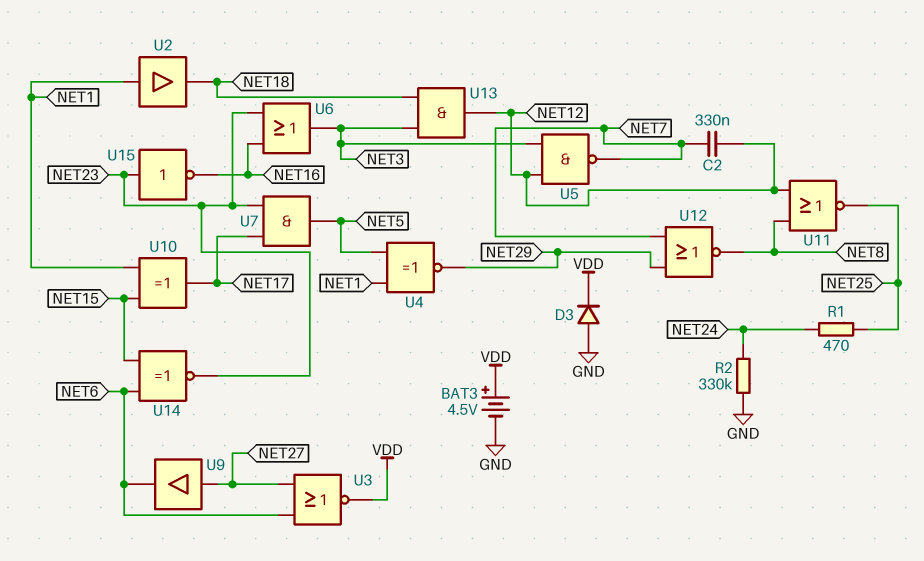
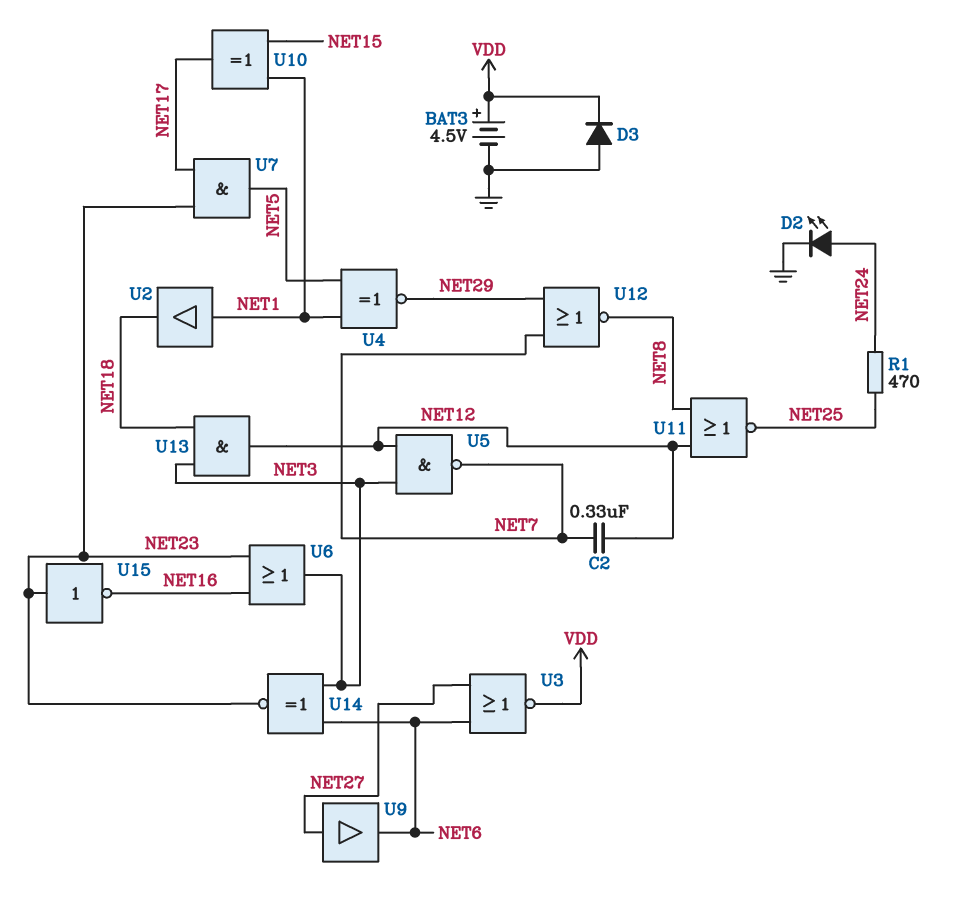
D2: none -> LED (A NET24, K GND)
R2: 330k (GND, NET24) -> none
U14: XNOR (in NET6, in NET15, out NET23) -> XNOR (in NET3, in NET6, out NET23)

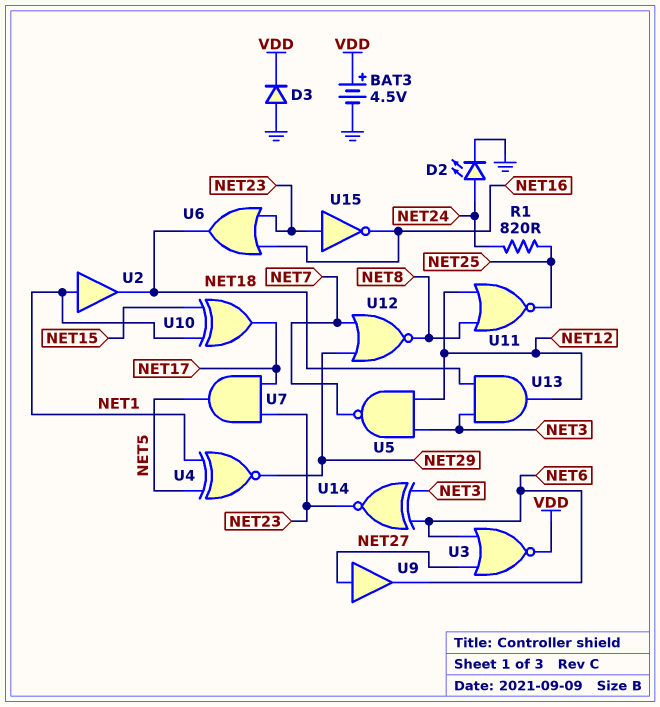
C2: 330nF (NET7, NET12) -> none
R1: 470 (NET24, NET25) -> 820 (NET24, NET25)
U6: OR (in NET16, in NET23, out NET3) -> OR (in NET16, in NET23, out NET18)

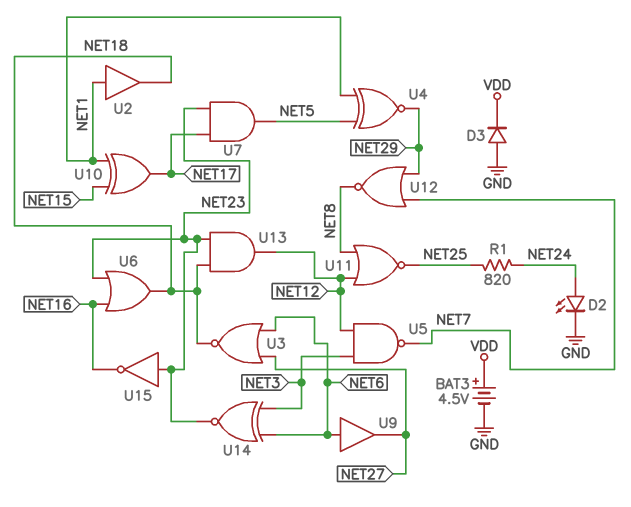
U3: NOR (in NET6, in NET27, out VDD) -> NOR (in NET6, in NET27, out NET18)
U9: buffer (in NET27, out NET6) -> buffer (in NET6, out NET27)
U13: AND (in NET3, in NET18, out NET12) -> AND (in NET18, in NET23, out NET12)

